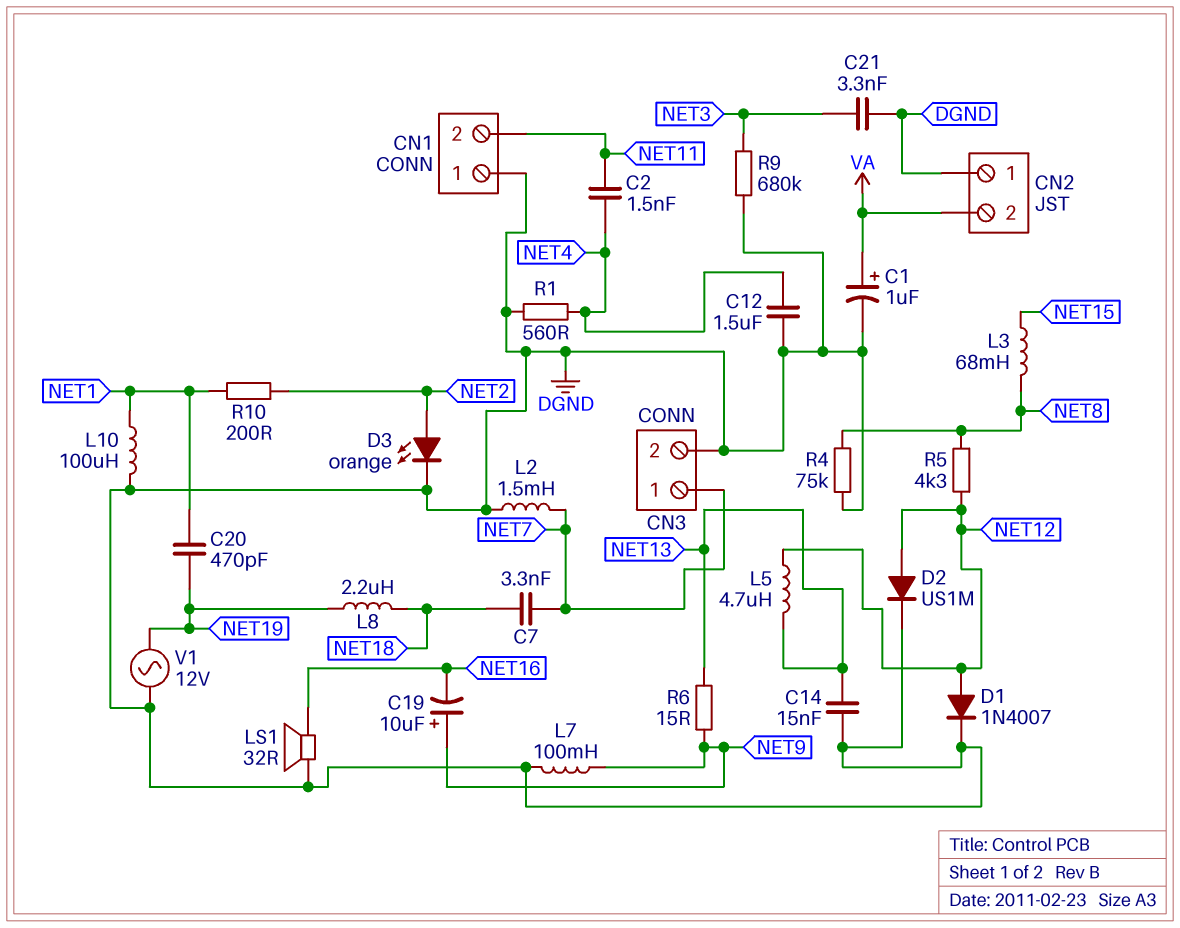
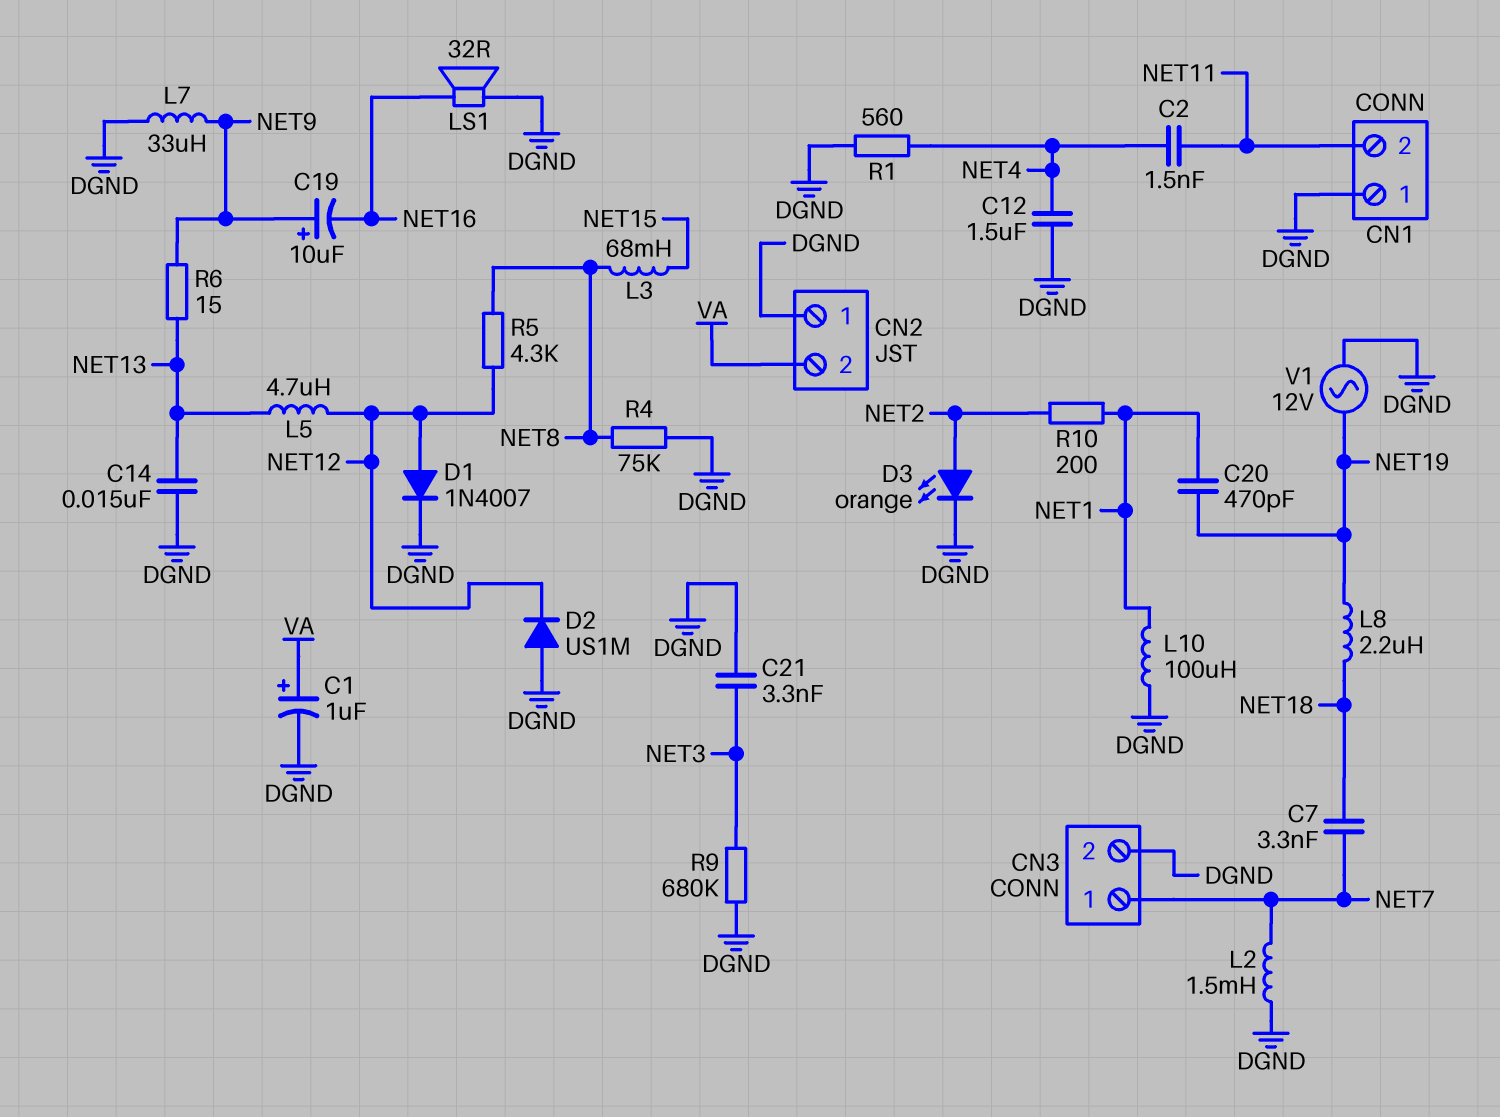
D2: diode US1M (A NET12, K DGND) -> diode US1M (A DGND, K NET12)
L7: 100mH (DGND, NET9) -> 33uH (DGND, NET9)

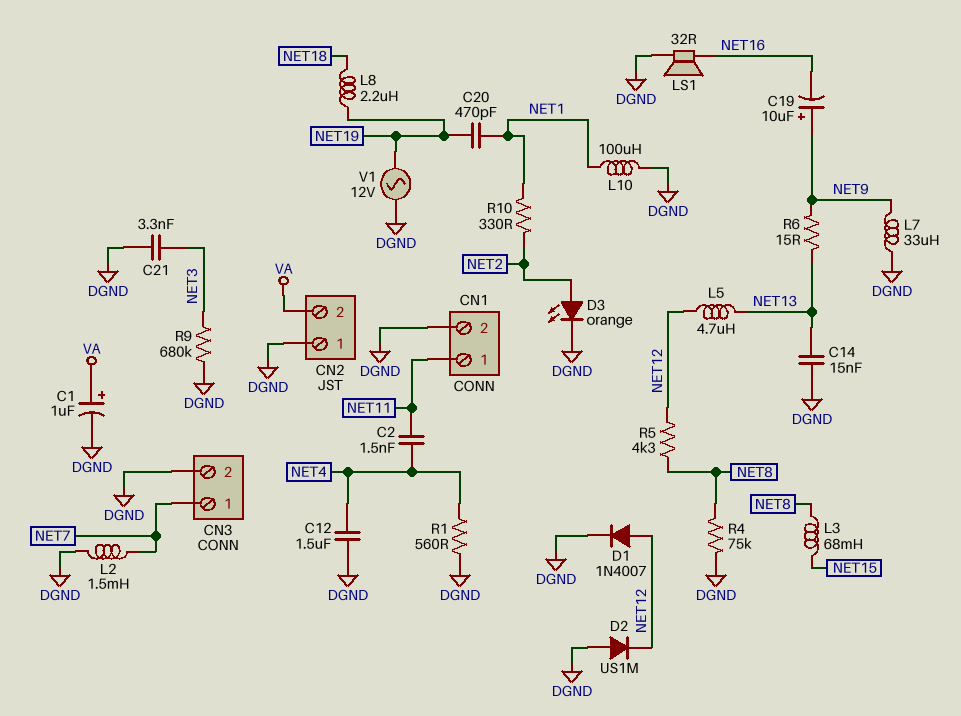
C7: 3.3nF (NET7, NET18) -> none
CN1 pin 1: DGND -> NET11
CN1 pin 2: NET11 -> DGND
R10: 200 (NET1, NET2) -> 330 (NET1, NET2)

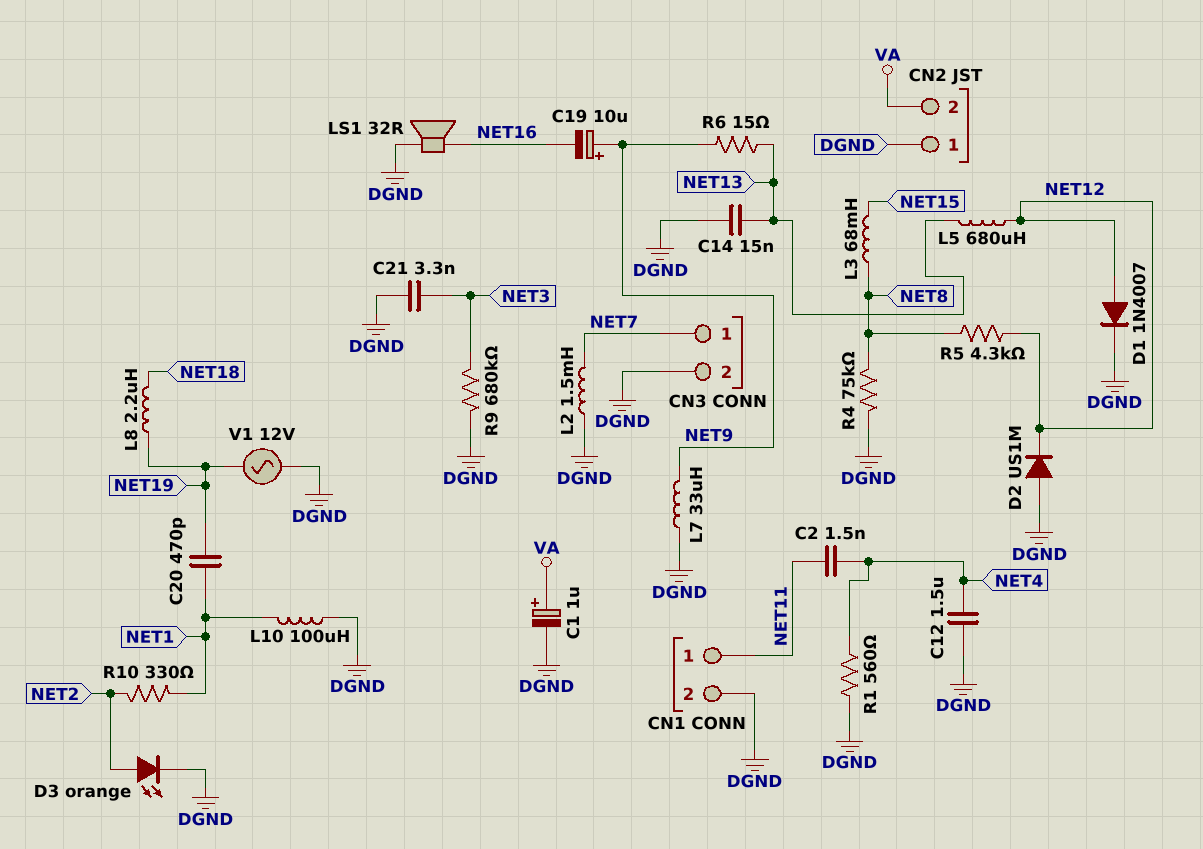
L5: 4.7uH (NET12, NET13) -> 680uH (NET12, NET13)

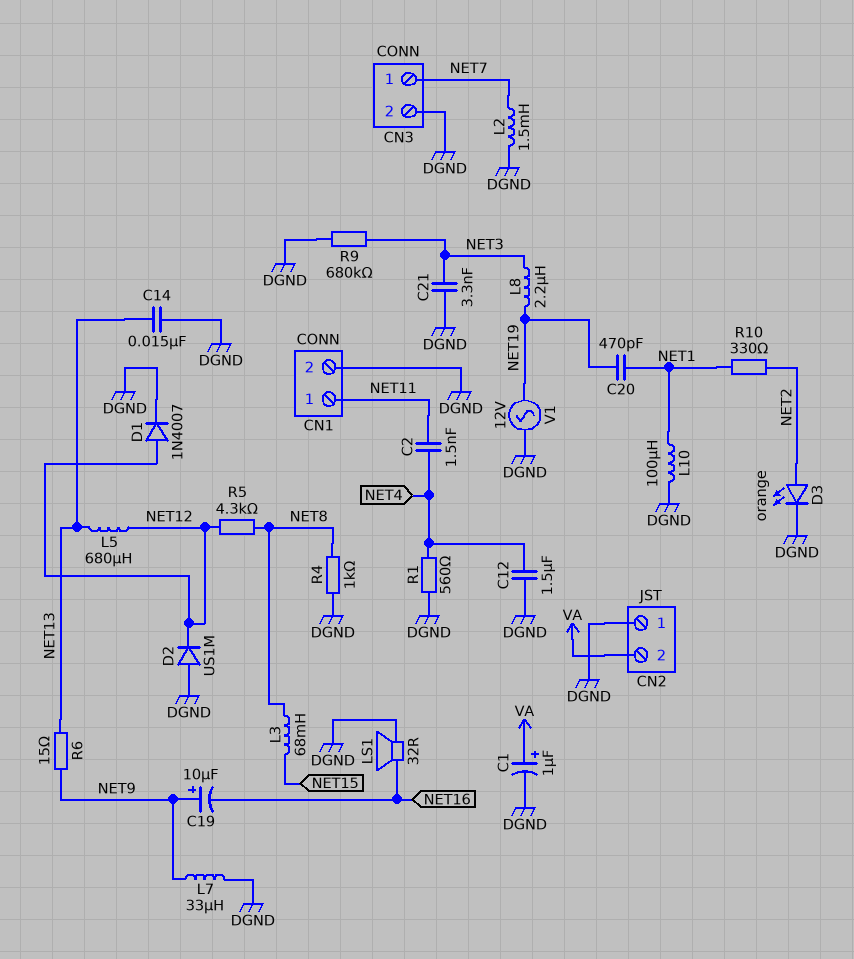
L8: 2.2uH (NET18, NET19) -> 2.2uH (NET3, NET19)
R4: 75k (DGND, NET8) -> 1k (DGND, NET8)

